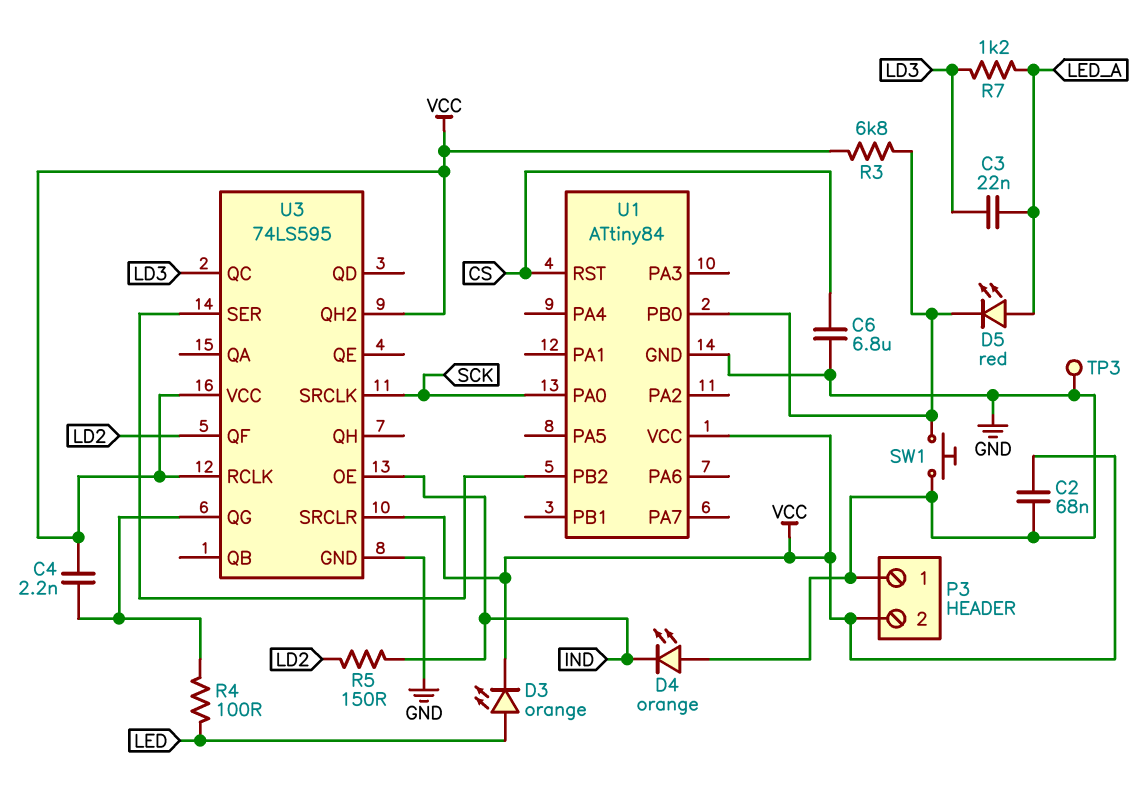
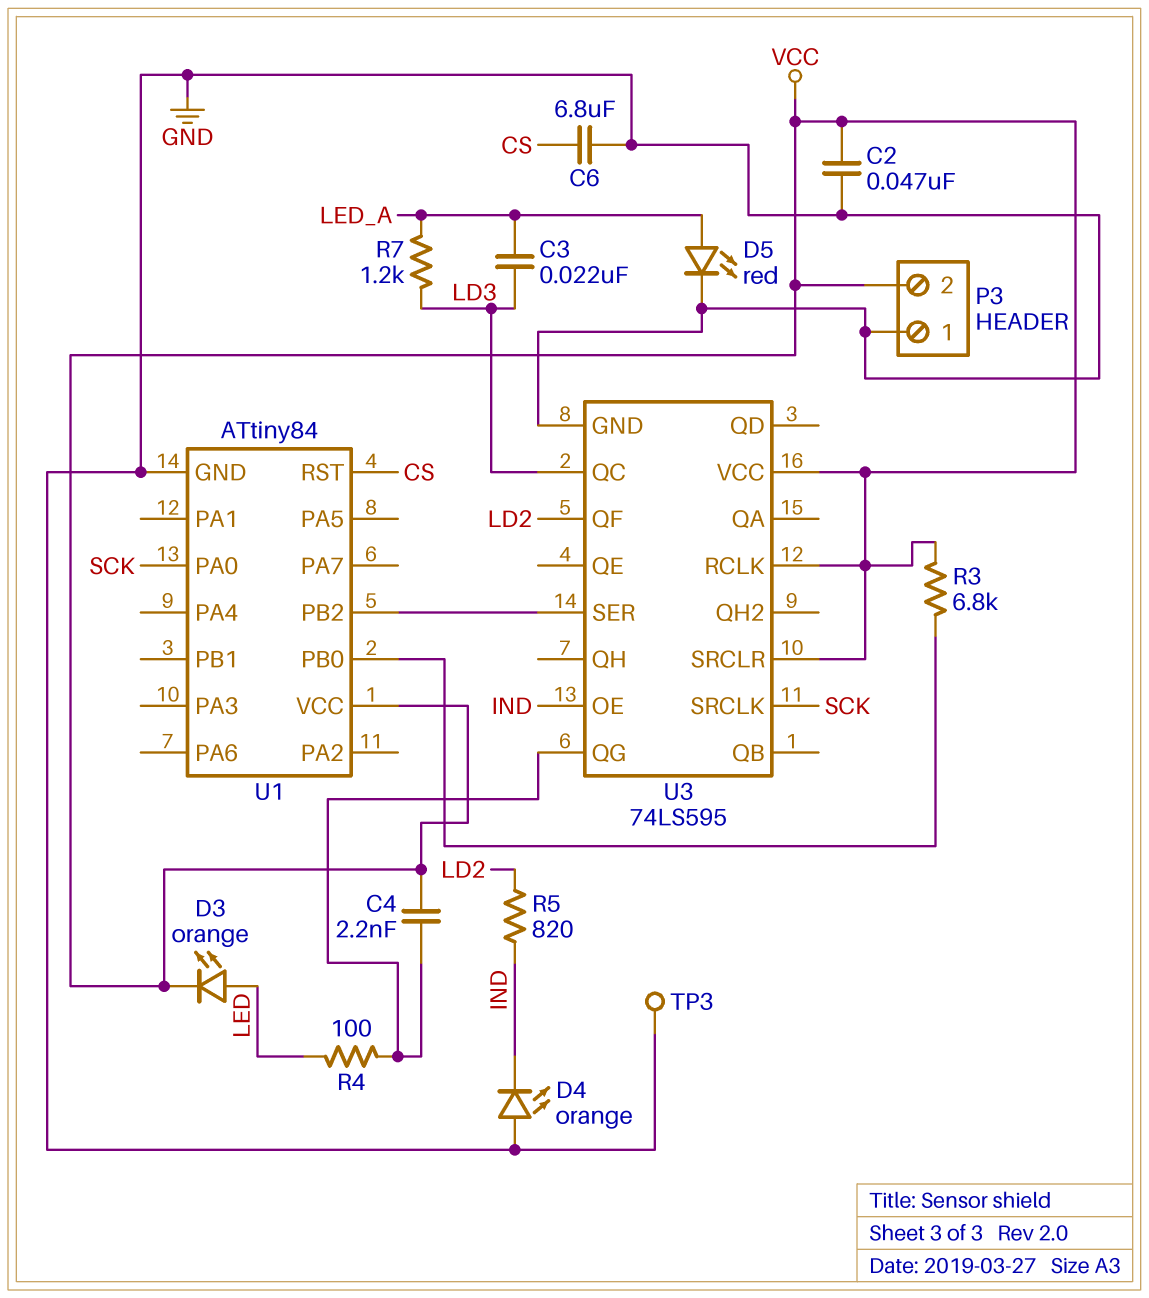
C2: 68nF (GND, VCC) -> 47nF (GND, VCC)
D5: LED red (A LED_A, K U1/PB0) -> LED red (A LED_A, K GND)
R5: 150 (IND, LD2) -> 820 (IND, LD2)
SW1: button (GND, U1/PB0) -> none
U3 pin QH2: VCC -> none

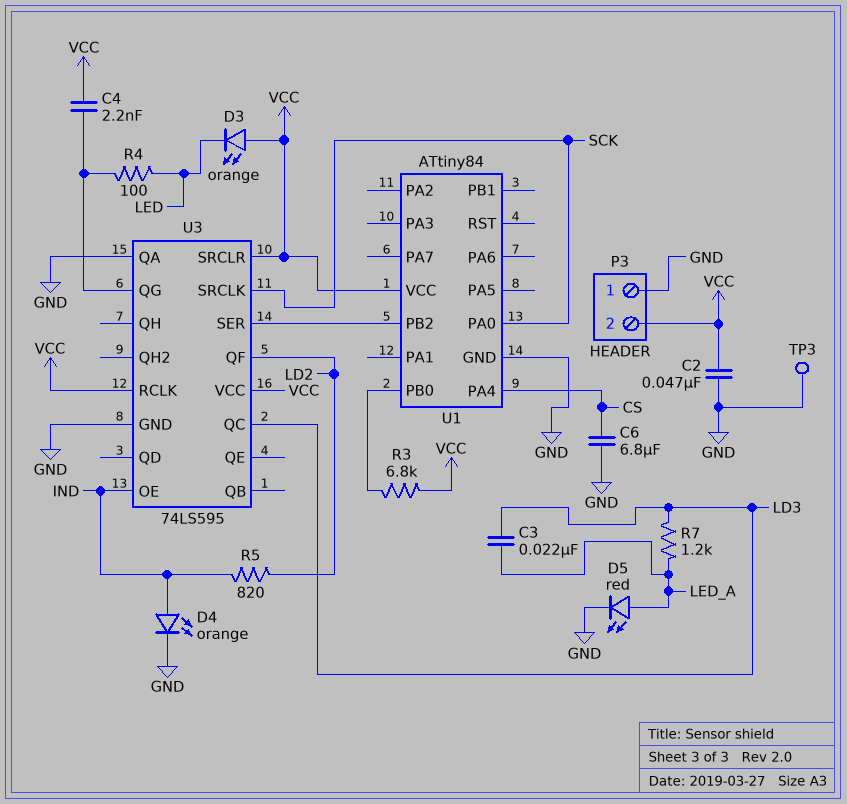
D3: LED orange (A LED, K VCC) -> LED orange (A VCC, K LED)
D4: LED orange (A GND, K IND) -> LED orange (A IND, K GND)
U1 pin PA4: none -> CS
U1 pin RST: CS -> none
U3 pin QA: none -> GND

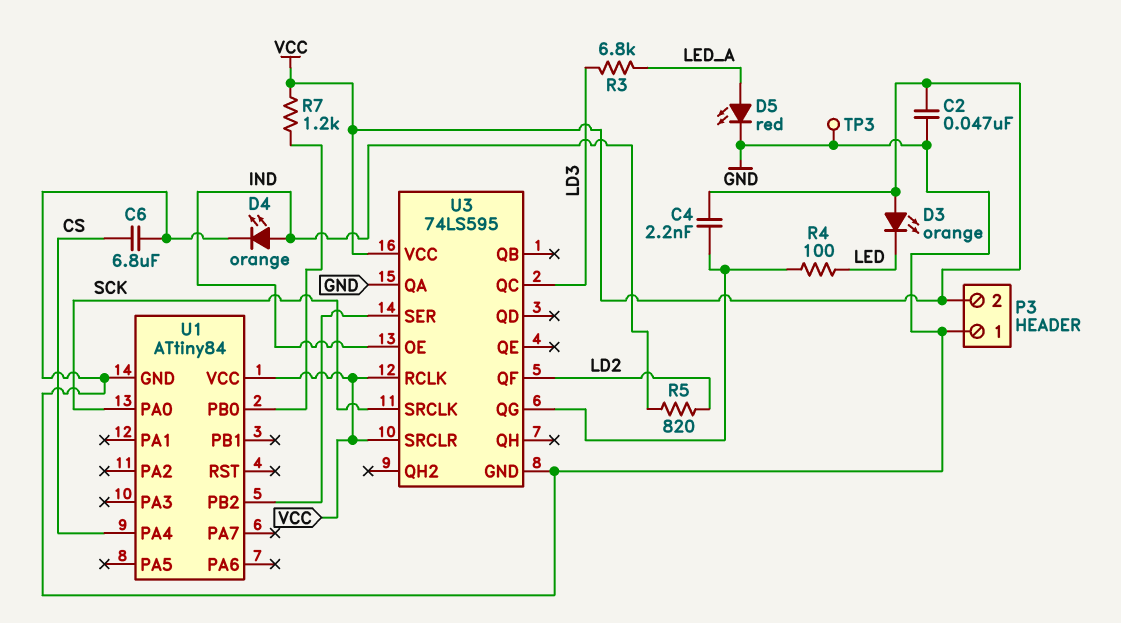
C3: 22nF (LD3, LED_A) -> none
R3: 6.8k (U1/PB0, VCC) -> 6.8k (LD3, LED_A)
R7: 1.2k (LD3, LED_A) -> 1.2k (U1/PB0, VCC)

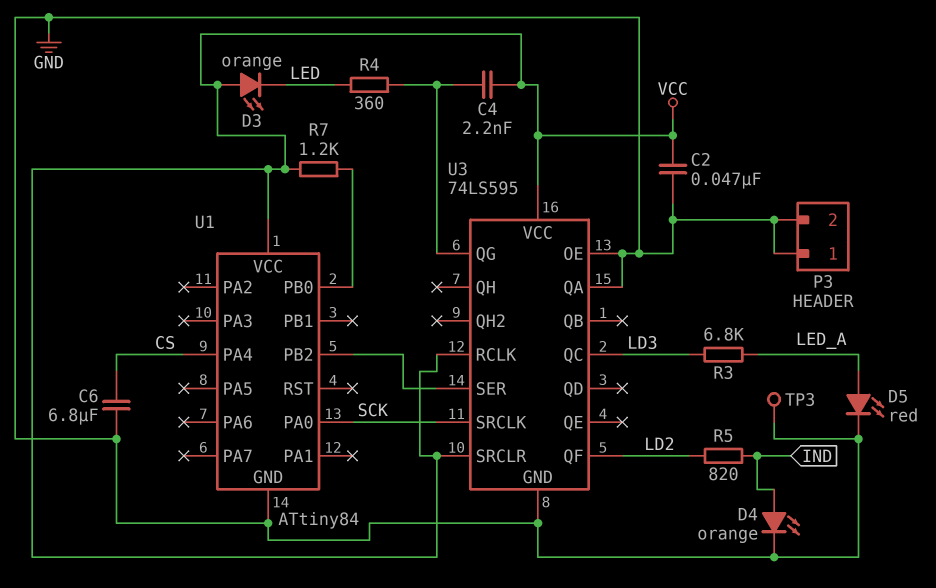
P3 pin 2: VCC -> GND
R4: 100 (LED, U3/QG) -> 360 (LED, U3/QG)
U3 pin OE: IND -> GND

